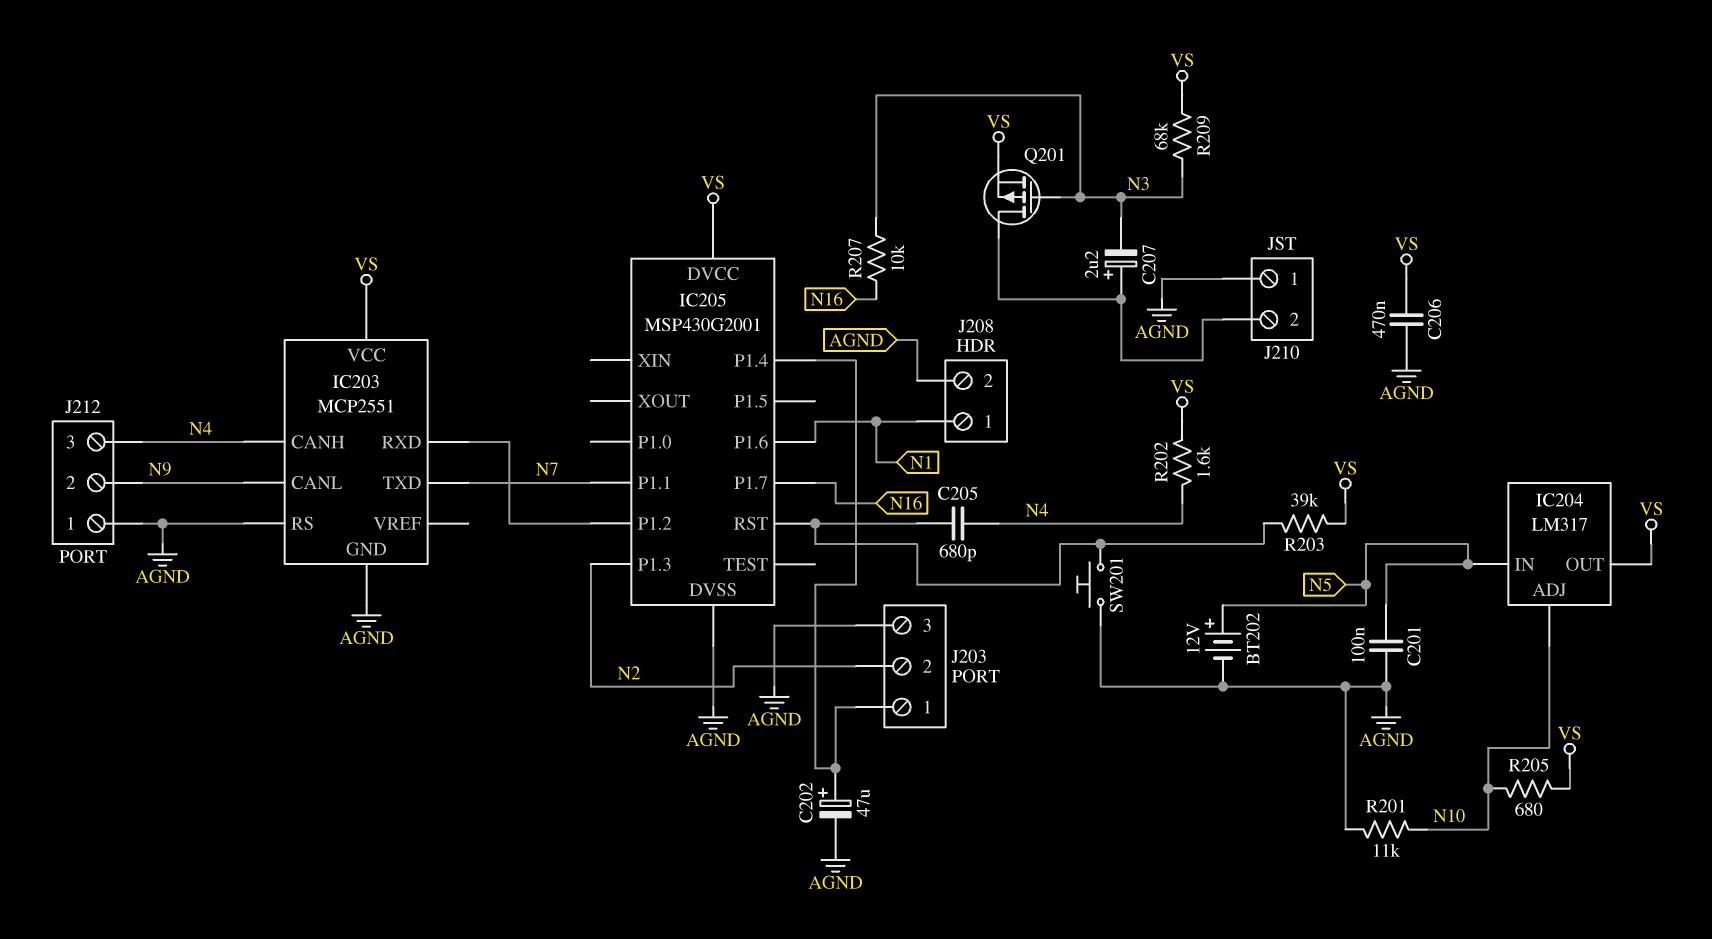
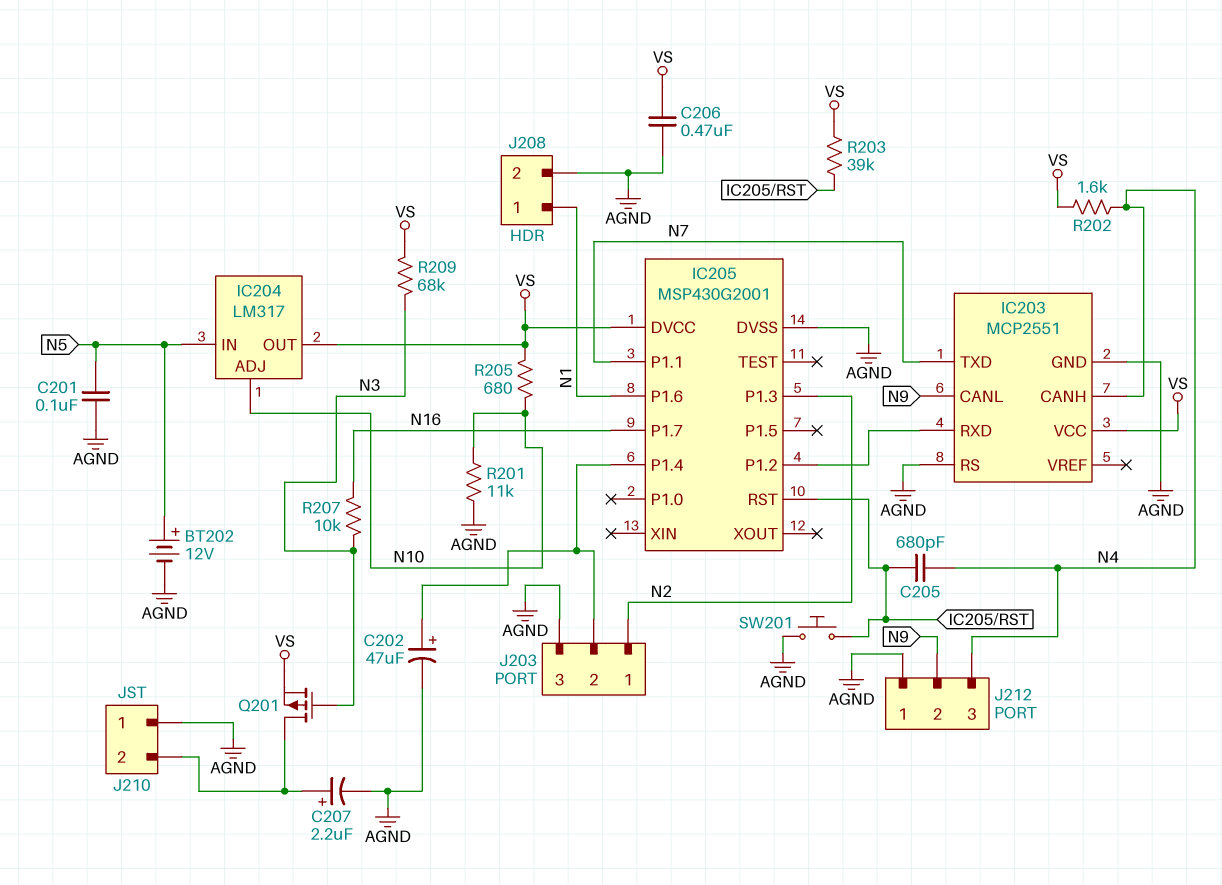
C207: 2.2uF (plus J210/2, minus N3) -> 2.2uF (plus J210/2, minus AGND)
J203 pin 1: IC205/P1.4 -> N2
J203 pin 2: N2 -> IC205/P1.4

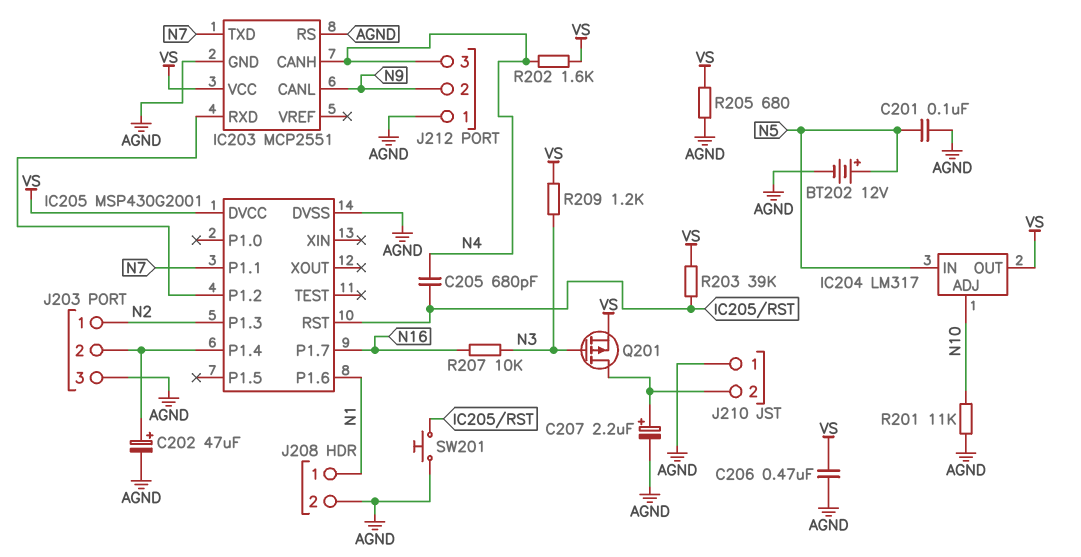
R205: 680 (N10, VS) -> 680 (AGND, VS)
R209: 68k (N3, VS) -> 1.2k (N3, VS)

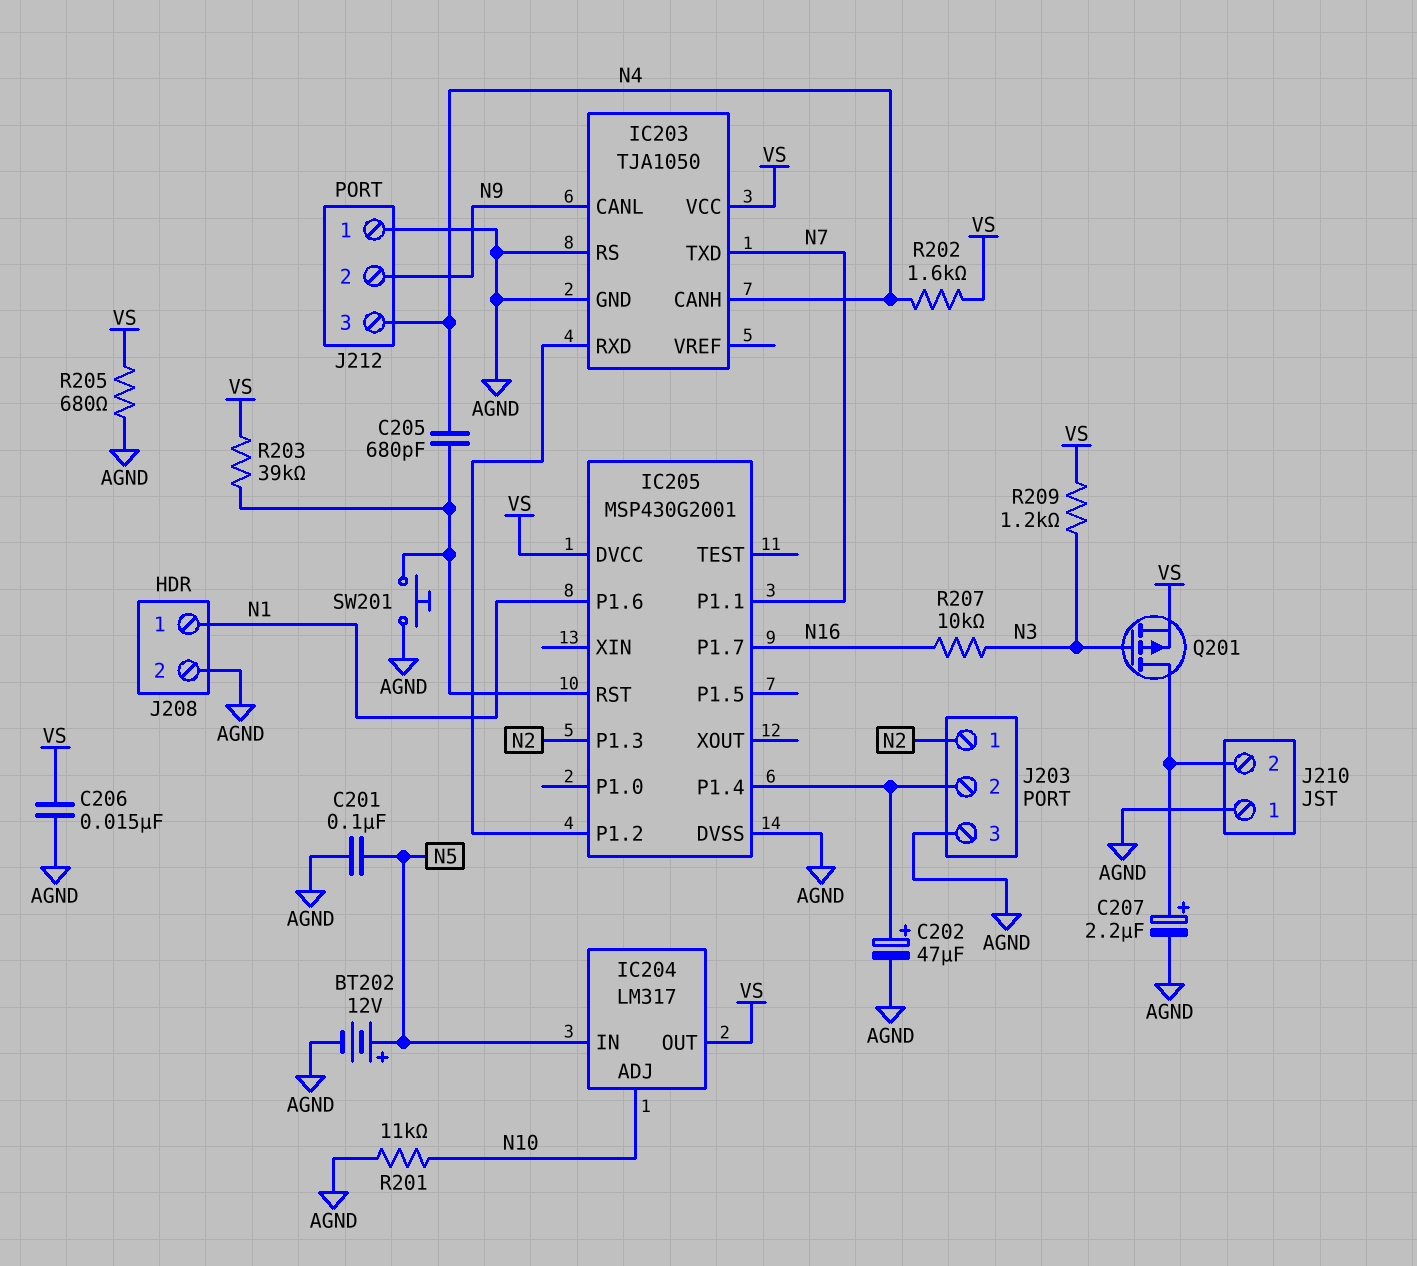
C206: 470nF (AGND, VS) -> 15nF (AGND, VS)
IC203: MCP2551 -> TJA1050

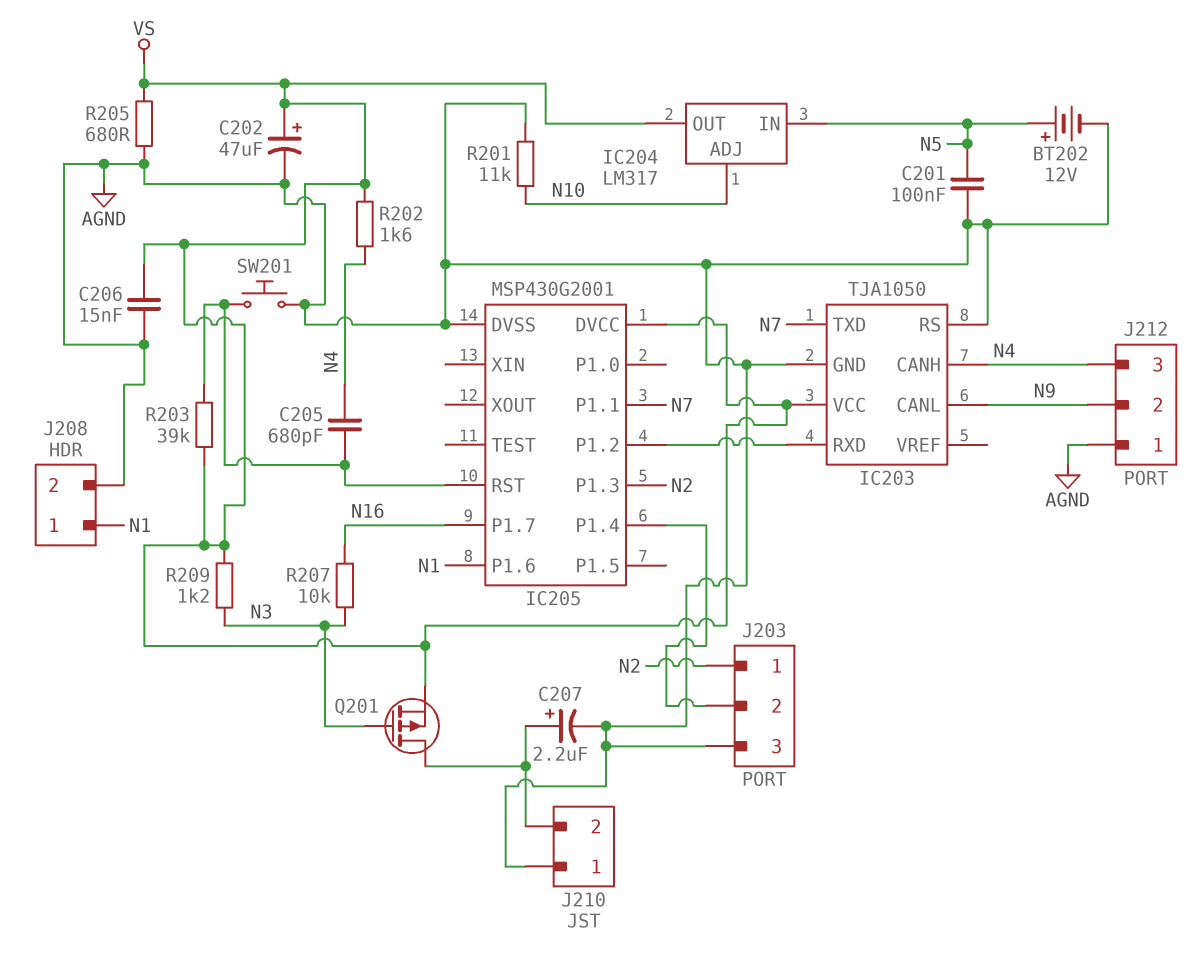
C202: 47uF (plus IC205/P1.4, minus AGND) -> 47uF (plus VS, minus AGND)

